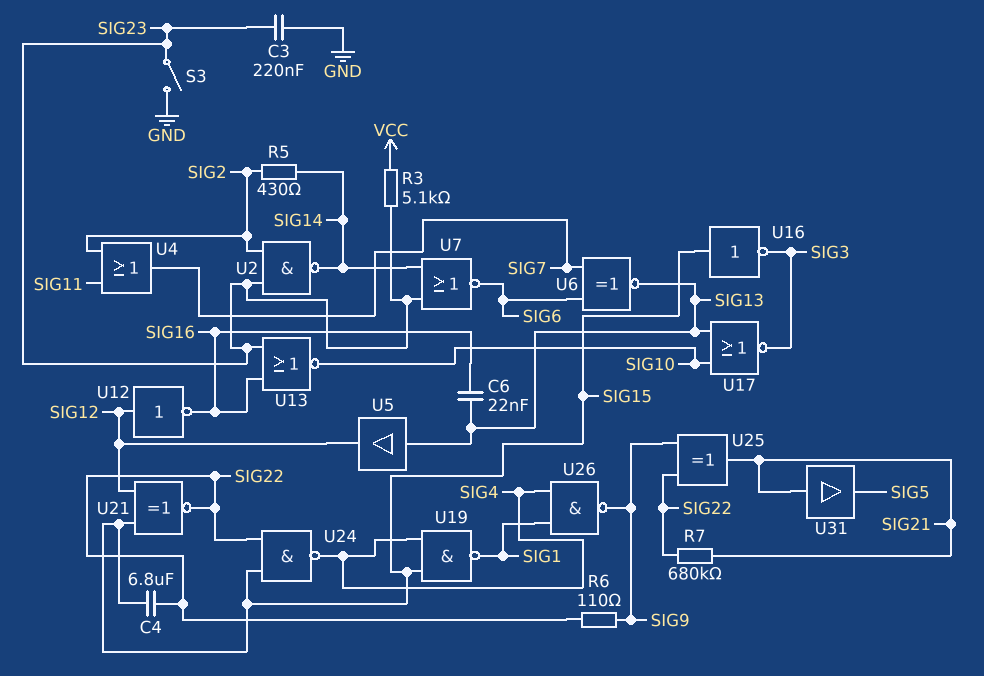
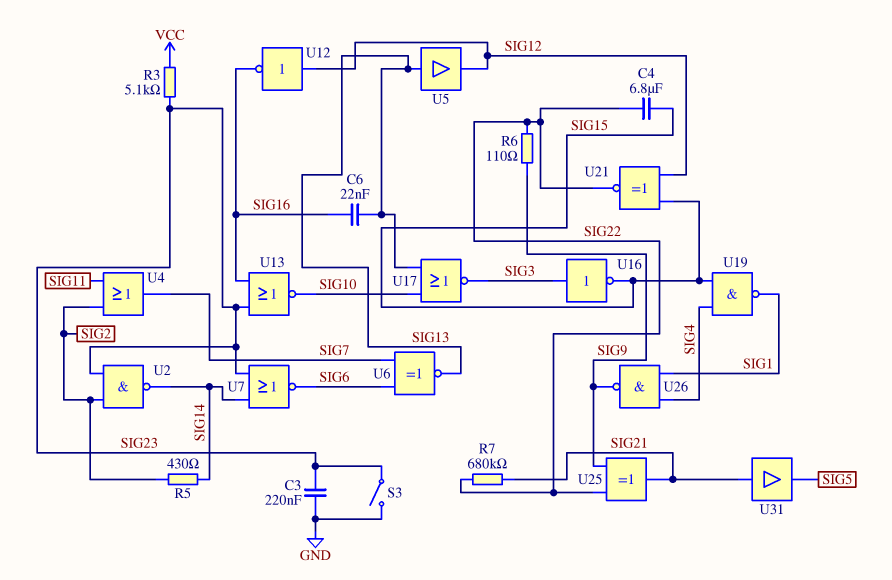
U16: NOT (in SIG15, out SIG3) -> NOT (in SIG3, out SIG15)
U24: NAND (in SIG15, in SIG22, out SIG4) -> none

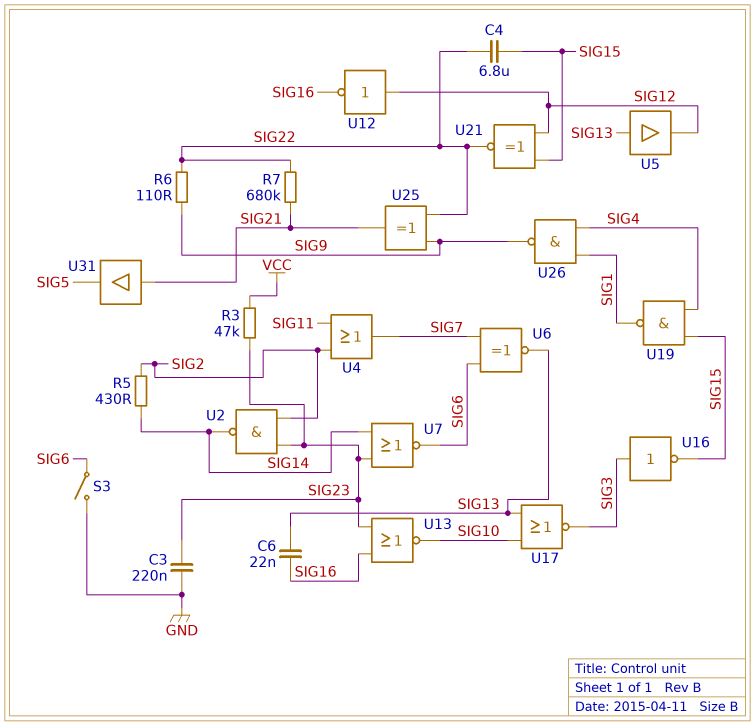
R3: 5.1k (SIG23, VCC) -> 47k (SIG23, VCC)
S3: switch (GND, SIG23) -> switch (GND, SIG6)

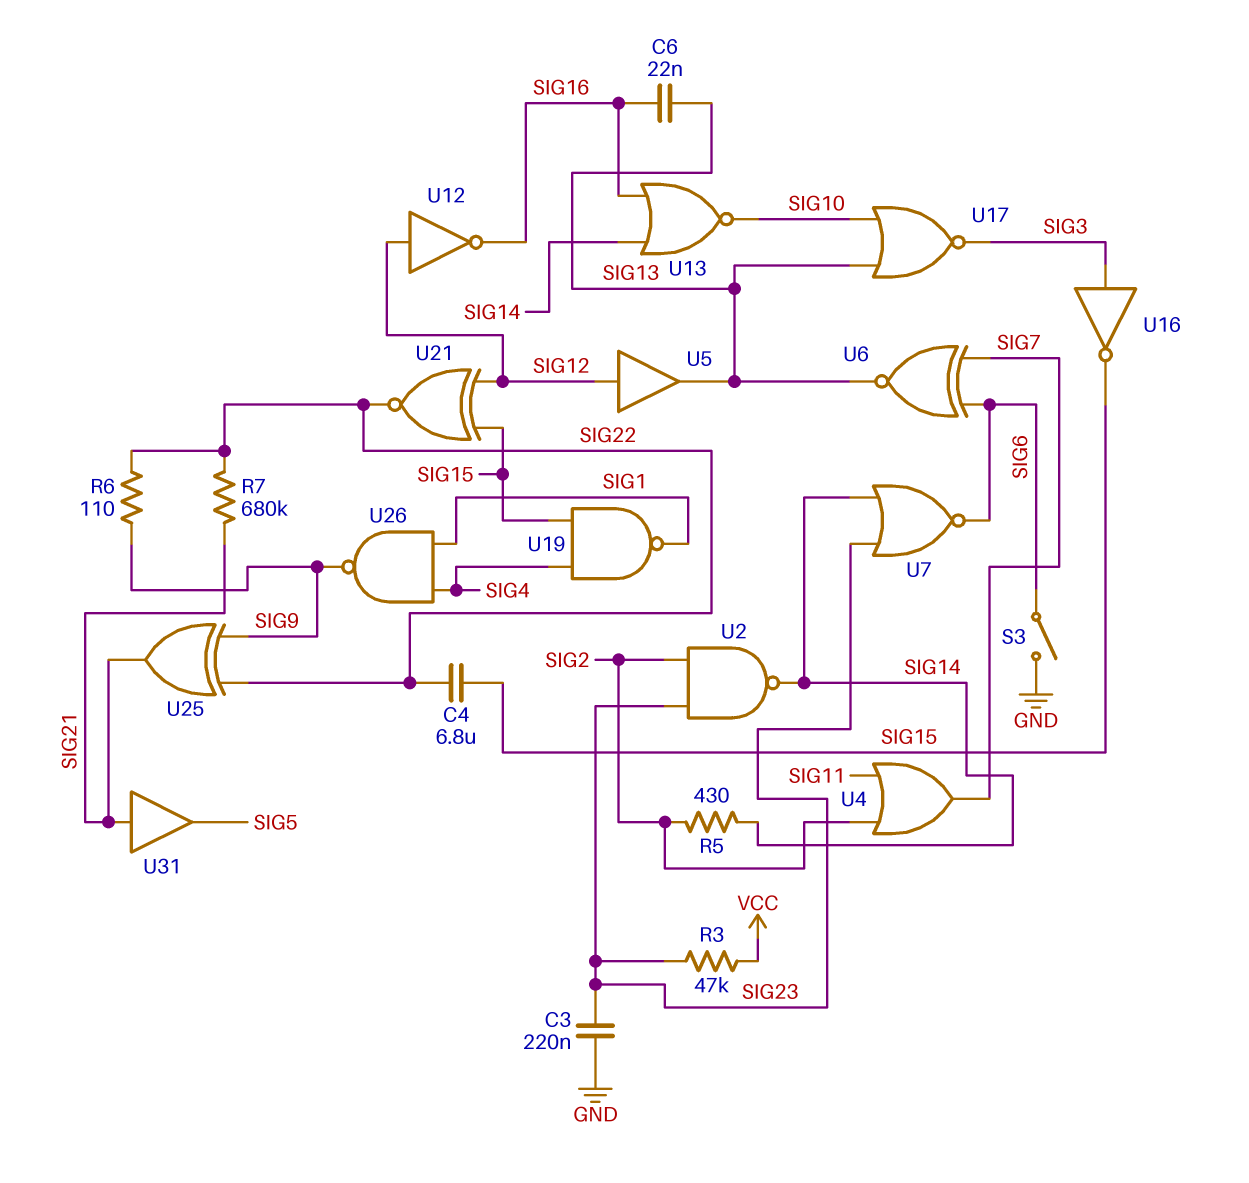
U5: buffer (in SIG13, out SIG12) -> buffer (in SIG12, out SIG13)
U13: NOR (in SIG16, in SIG23, out SIG10) -> NOR (in SIG14, in SIG16, out SIG10)

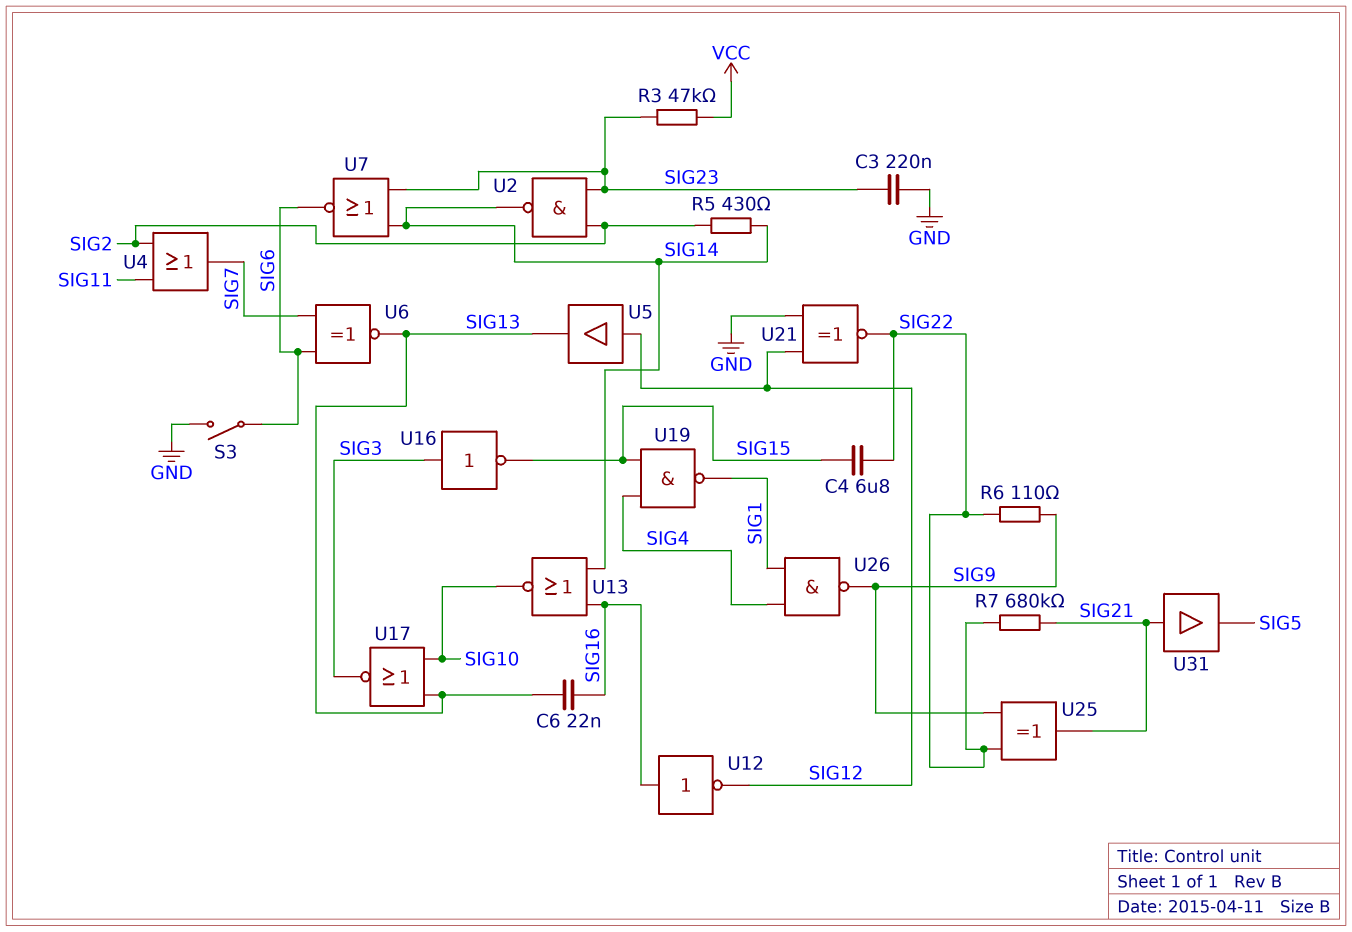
U12: NOT (in SIG12, out SIG16) -> NOT (in SIG16, out SIG12)
U21: XNOR (in SIG12, in SIG15, out SIG22) -> XNOR (in GND, in SIG12, out SIG22)

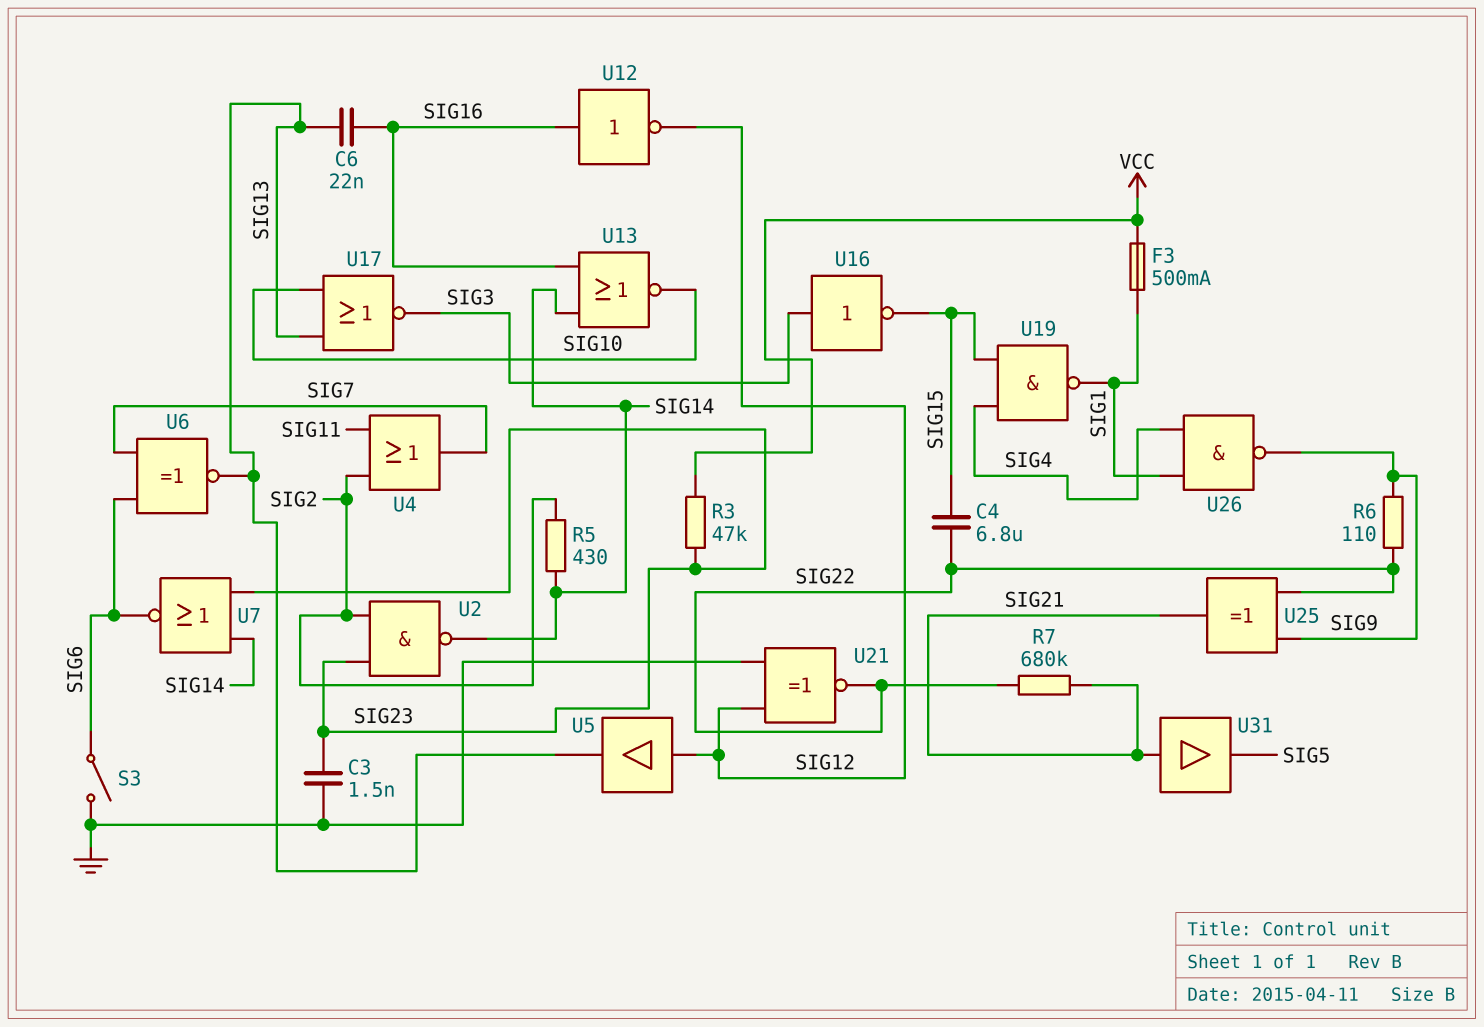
C3: 220nF (GND, SIG23) -> 1.5nF (GND, SIG23)
F3: none -> 500mA (SIG1, VCC)

